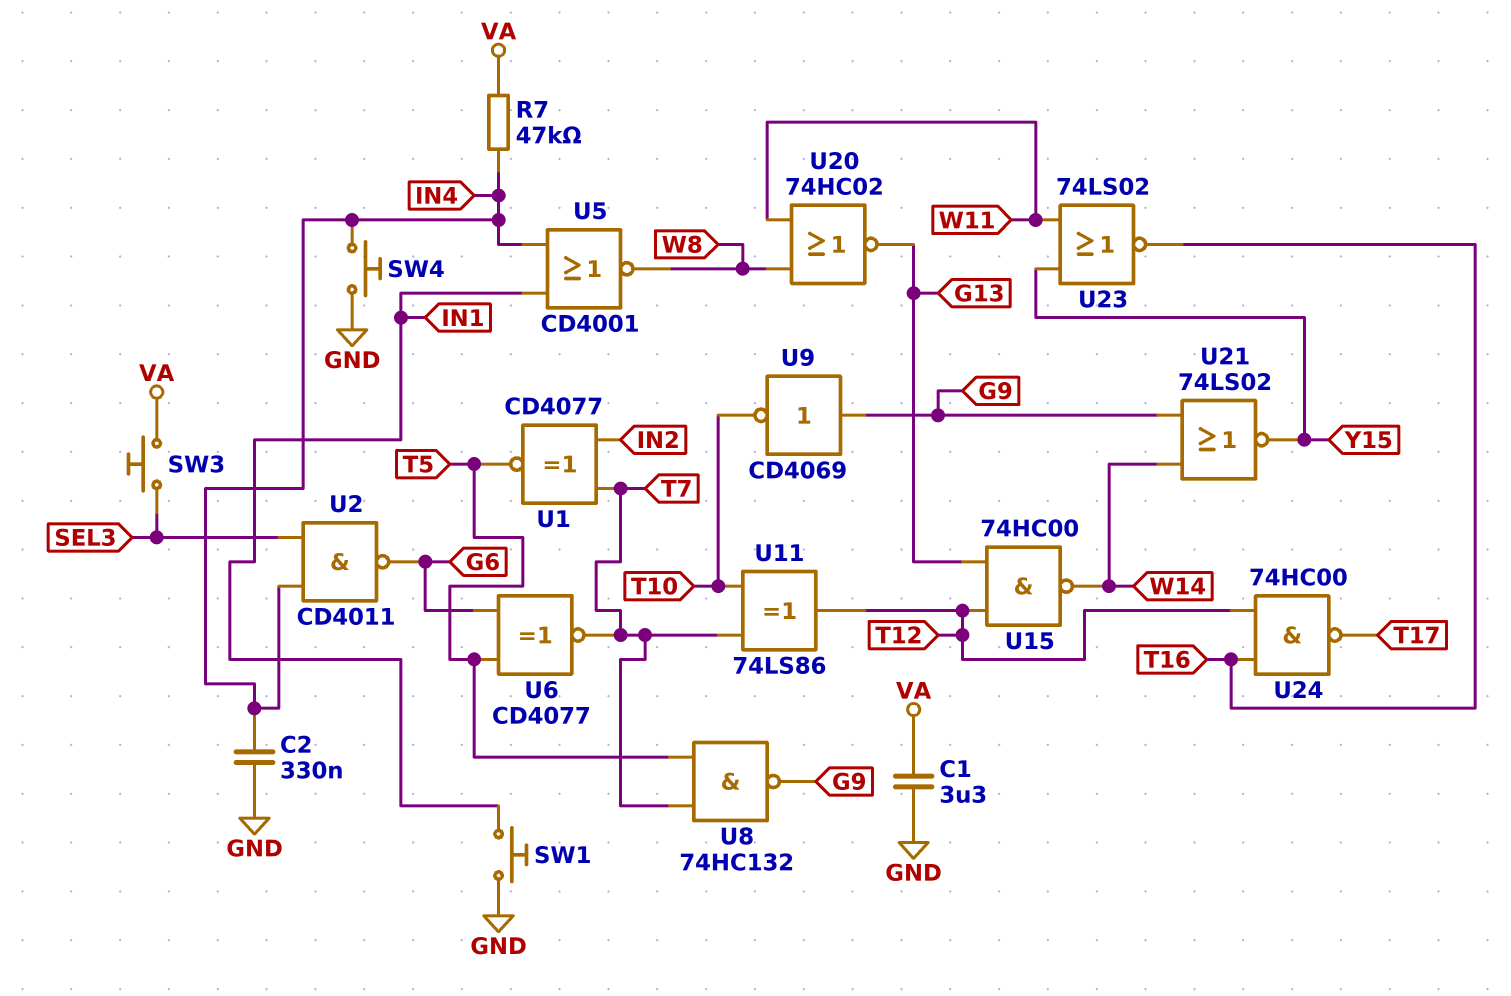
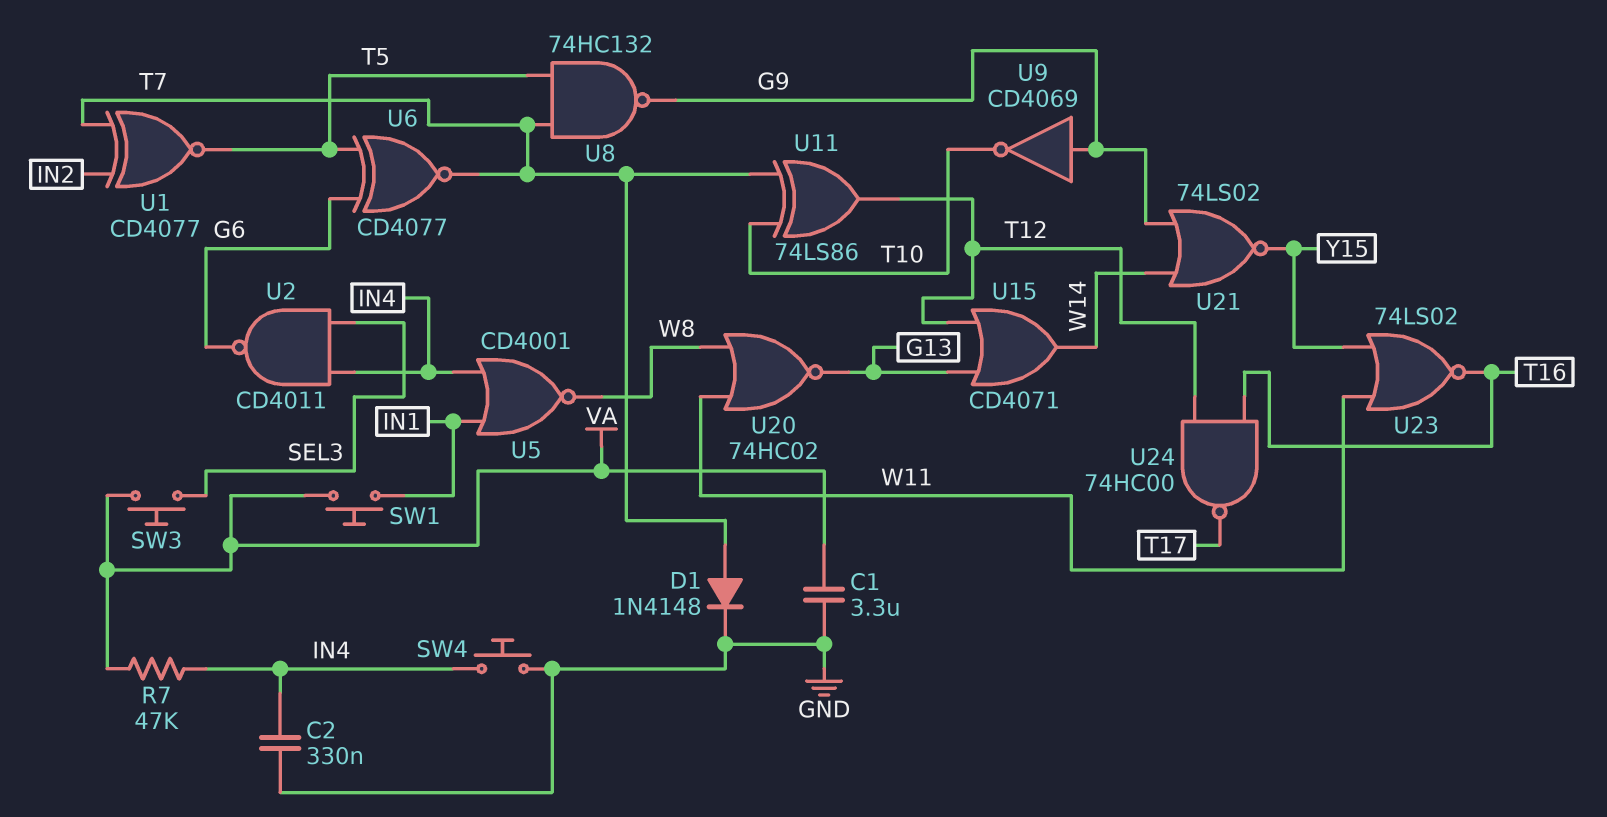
D1: none -> diode 1N4148 (A T7, K GND)
SW1: button (GND, IN1) -> button (IN1, VA)
U15: NAND 74HC00 (in G13, in T12, out W14) -> OR CD4071 (in G13, in T12, out W14)

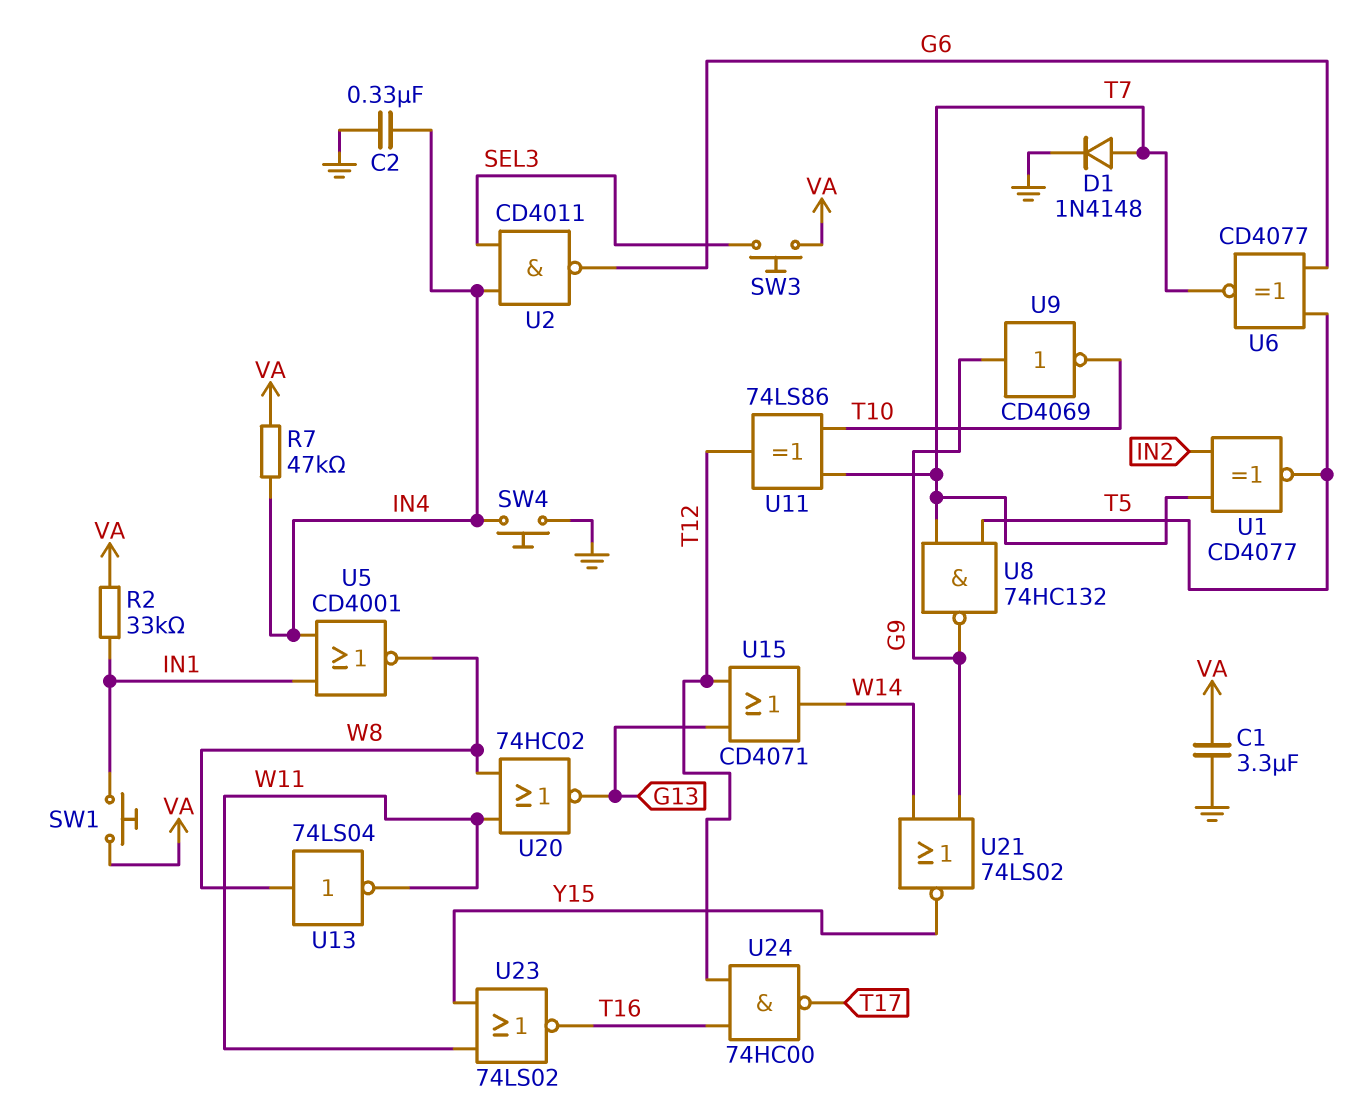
R2: none -> 33k (IN1, VA)
U13: none -> NOT 74LS04 (in W8, out W11)

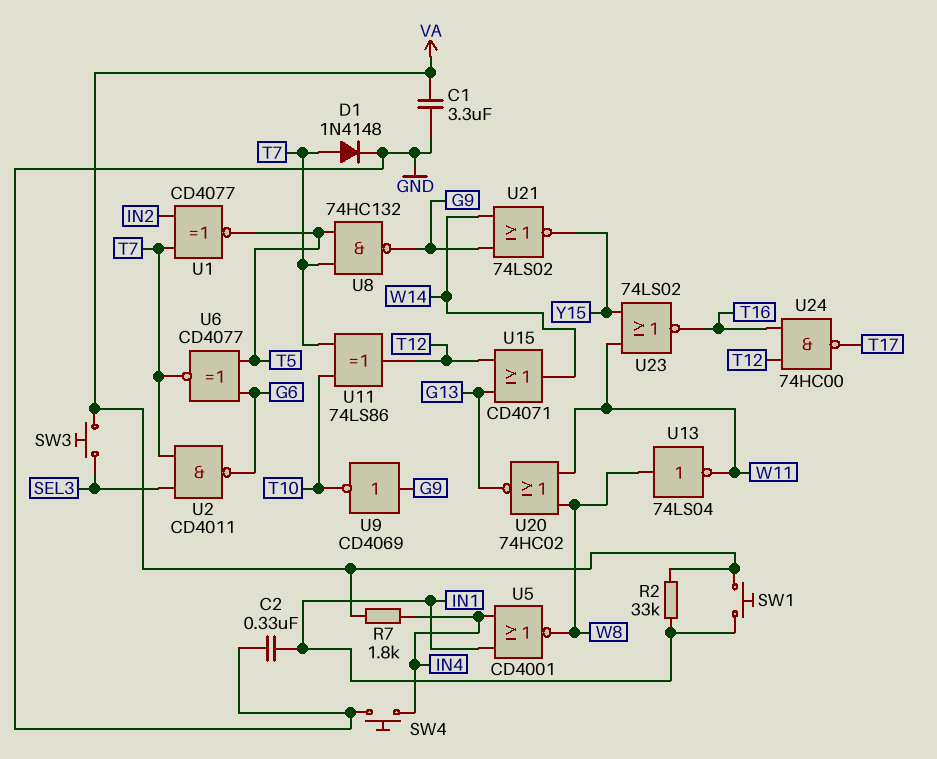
C2: 330nF (GND, IN4) -> 330nF (GND, IN1)
R7: 47k (IN4, VA) -> 1.8k (IN4, VA)
U2: NAND CD4011 (in IN4, in SEL3, out G6) -> NAND CD4011 (in SEL3, in T7, out G6)

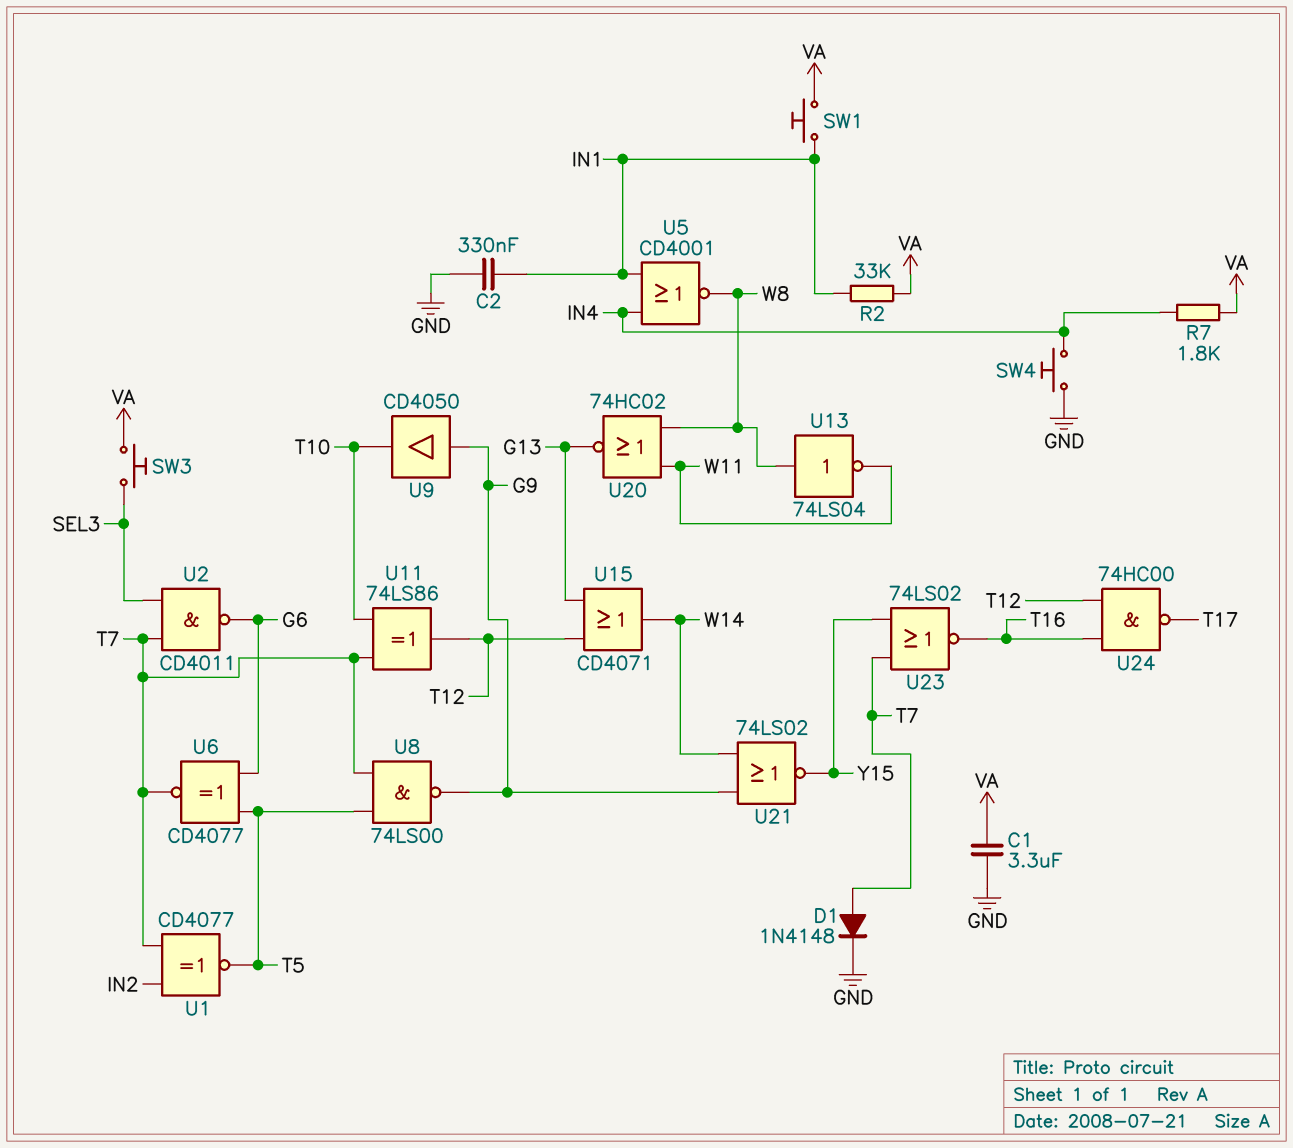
U8: NAND 74HC132 (in T5, in T7, out G9) -> NAND 74LS00 (in T5, in T7, out G9)
U9: NOT CD4069 (in G9, out T10) -> buffer CD4050 (in G9, out T10)
U23: NOR 74LS02 (in W11, in Y15, out T16) -> NOR 74LS02 (in T7, in Y15, out T16)

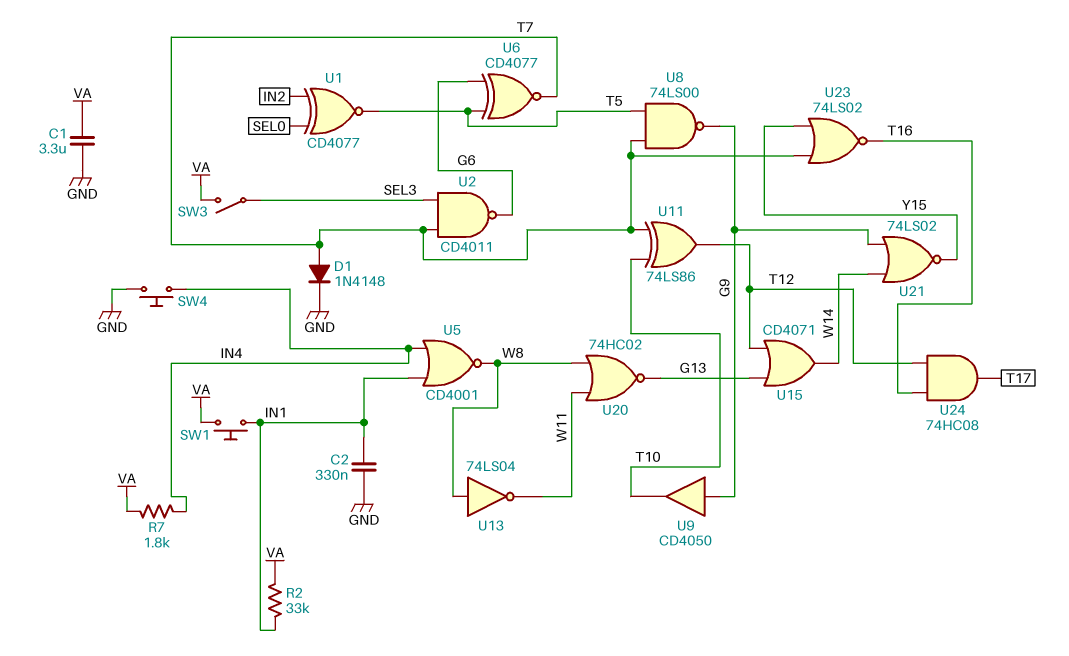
SW3: button (SEL3, VA) -> switch (SEL3, VA)
U1: XNOR CD4077 (in IN2, in T7, out T5) -> XNOR CD4077 (in IN2, in SEL0, out T5)
U24: NAND 74HC00 (in T12, in T16, out T17) -> AND 74HC08 (in T12, in T16, out T17)

